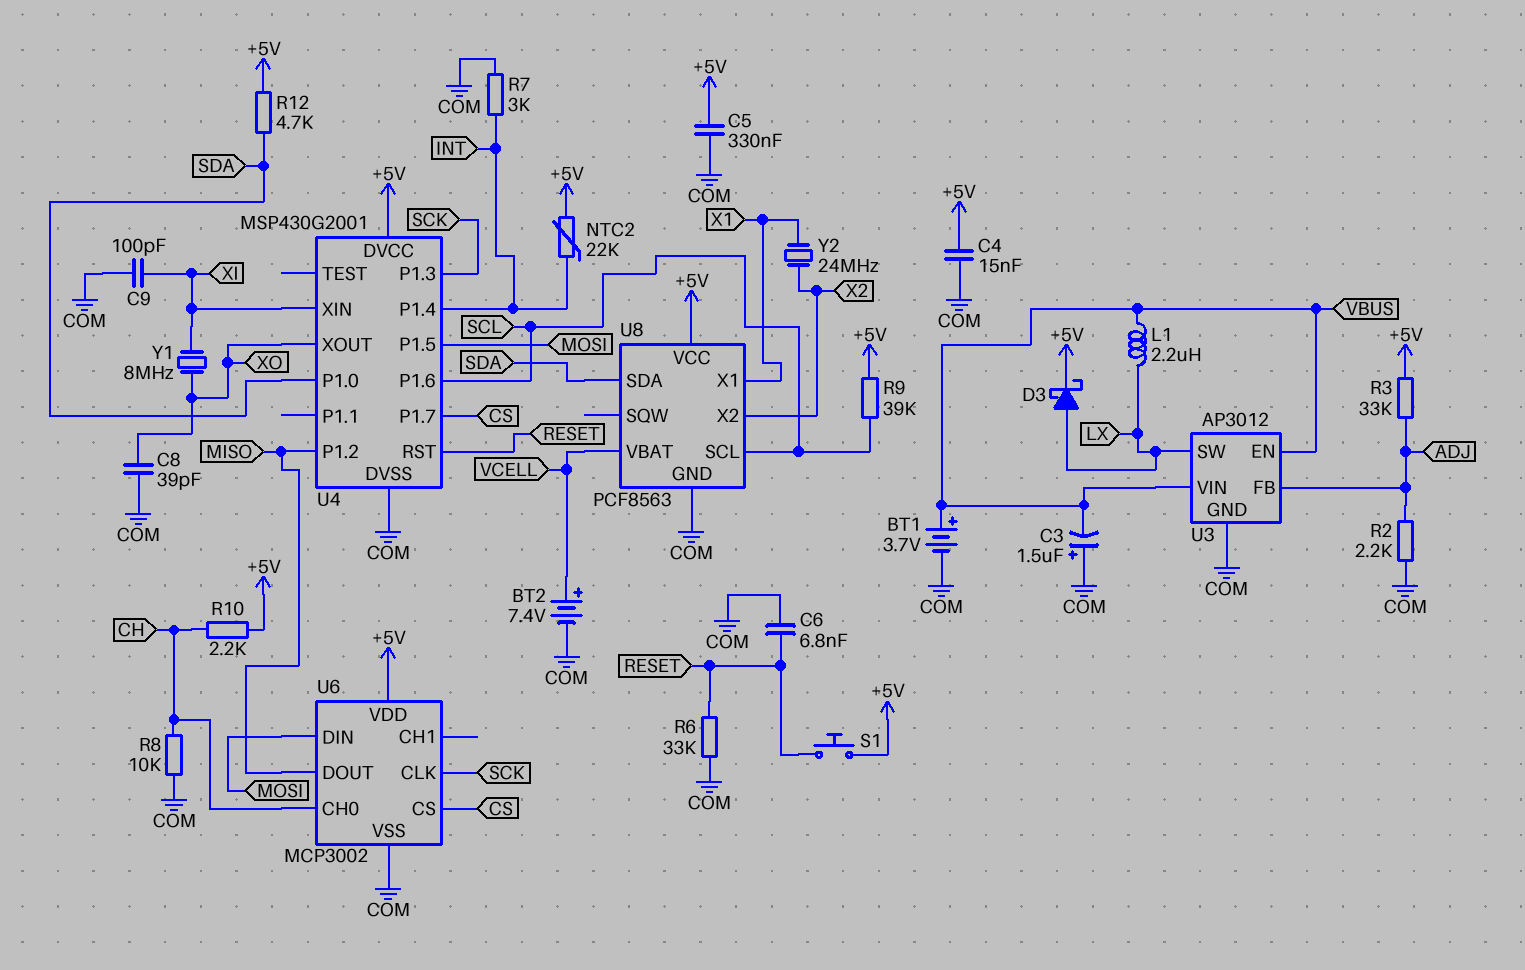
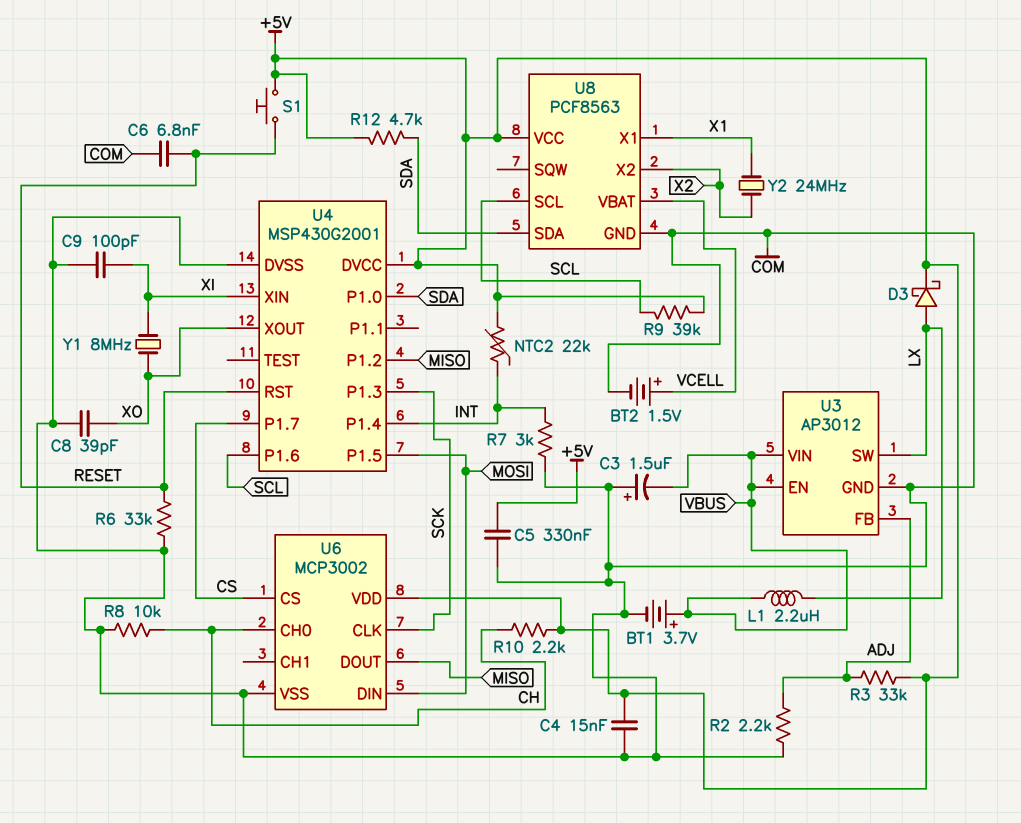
BT2: 7.4V (plus VCELL, minus COM) -> 1.5V (plus VCELL, minus COM)

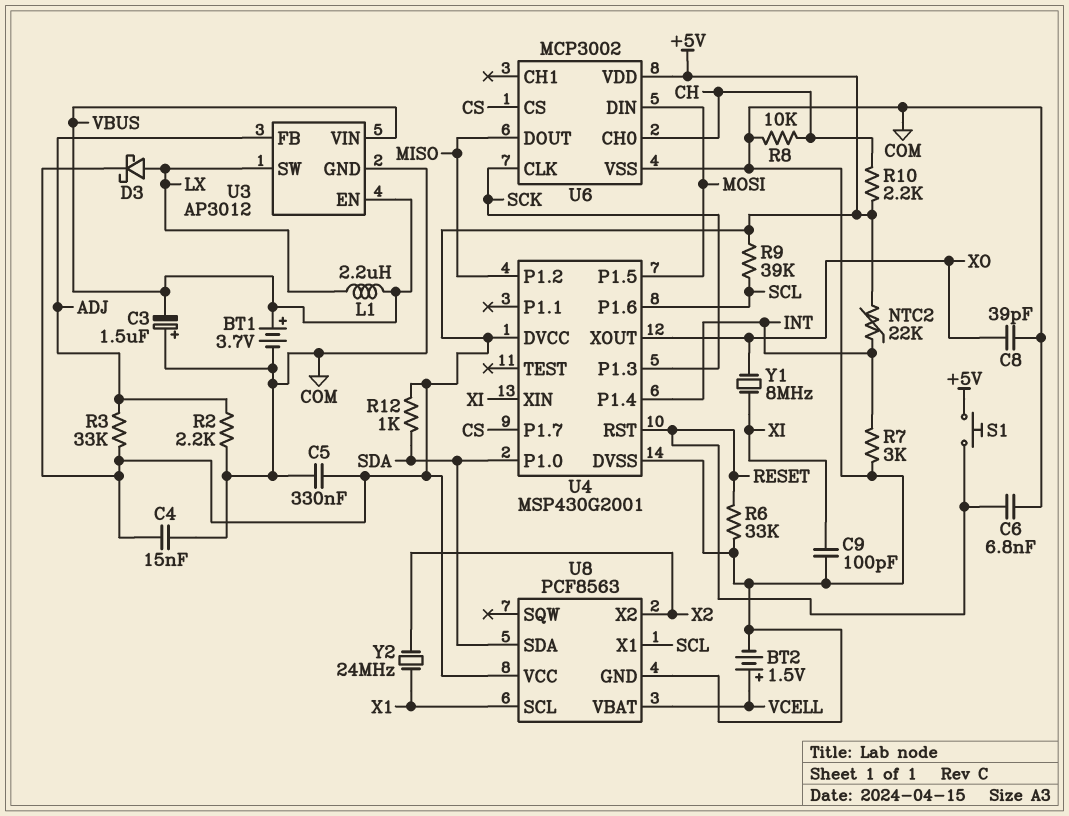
R12: 4.7k (+5V, SDA) -> 1k (+5V, SDA)
U8 pin SCL: SCL -> X1
U8 pin X1: X1 -> SCL

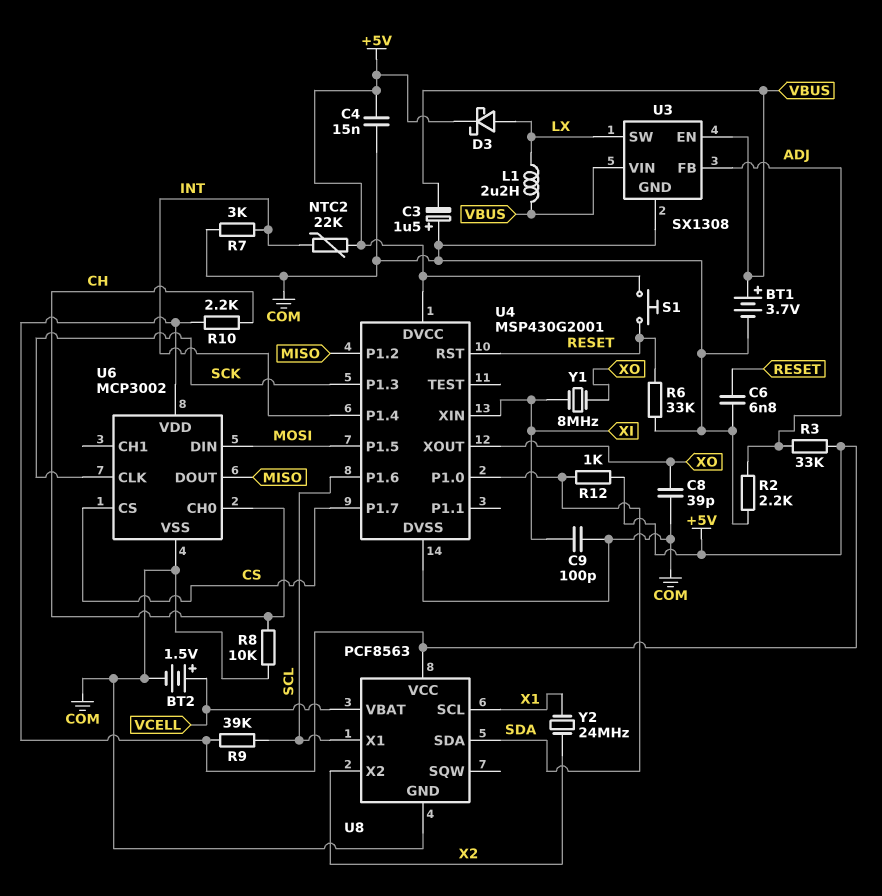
C5: 330nF (+5V, COM) -> none
U3: AP3012 -> SX1308

